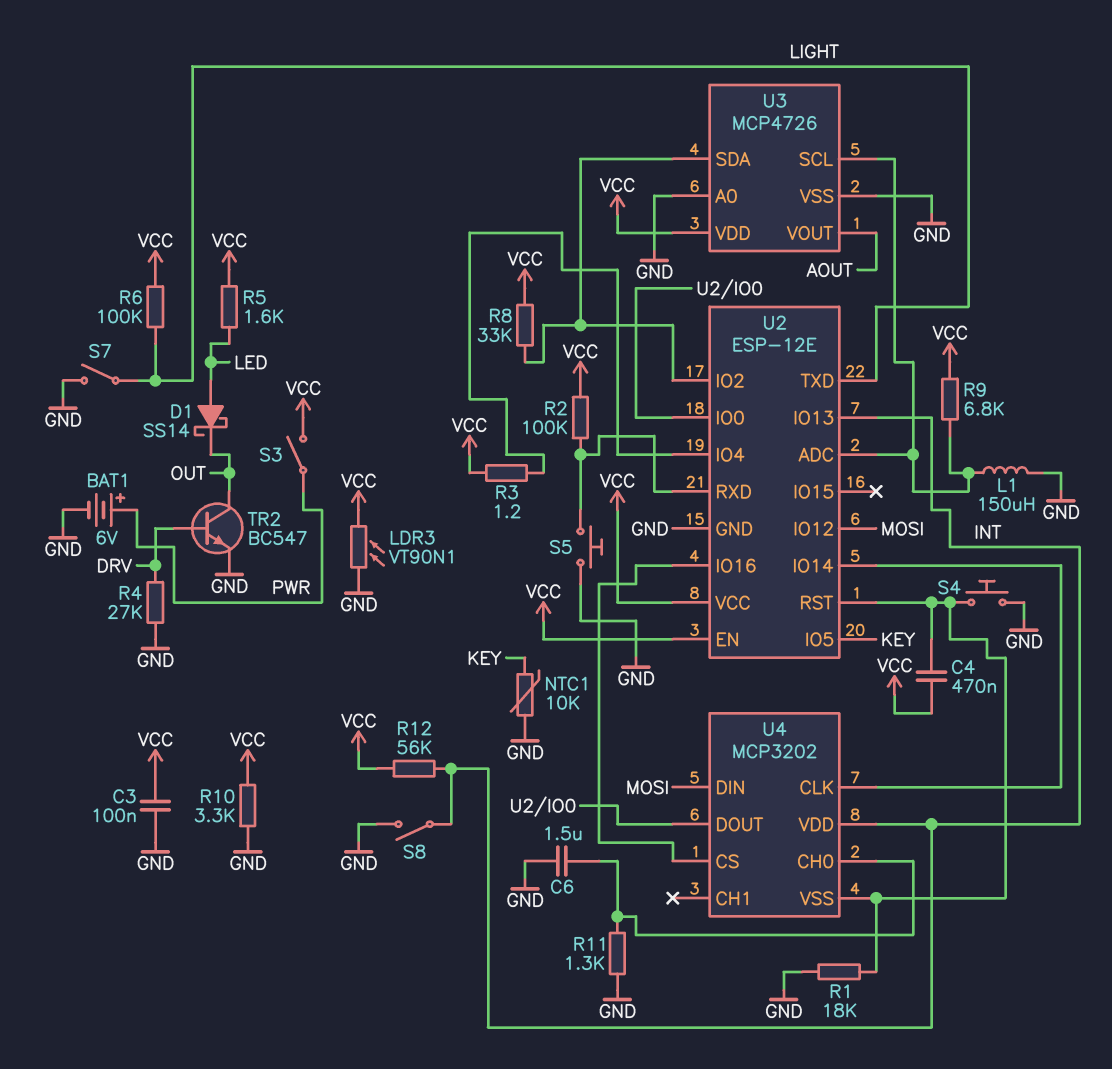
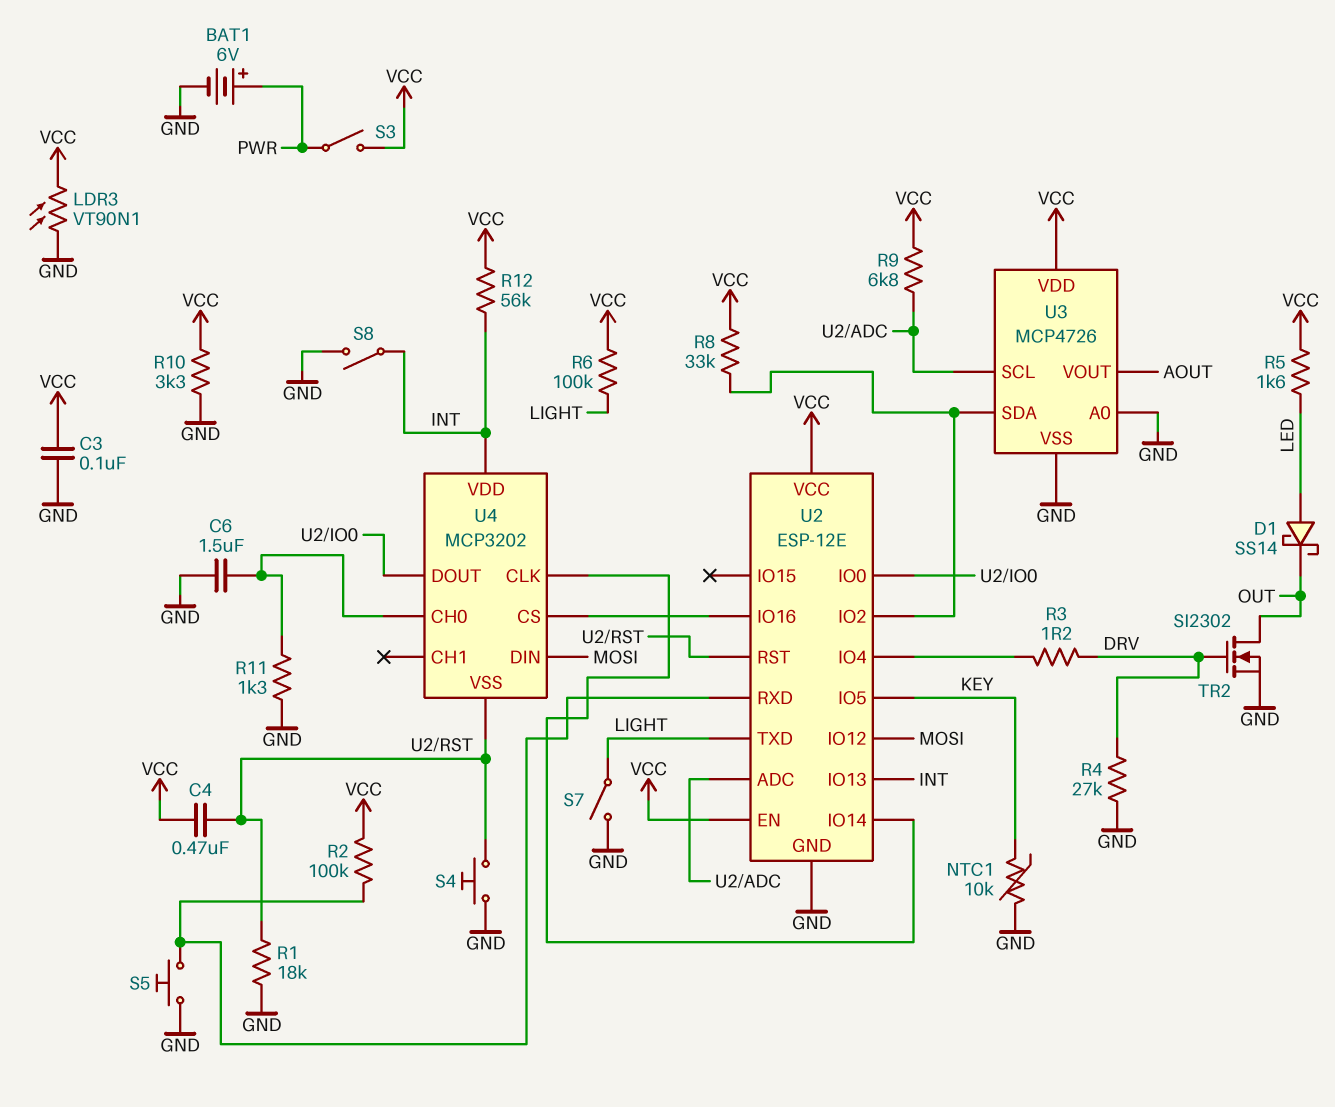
L1: 150uH (GND, U2/ADC) -> none
R3: 1.2 (U2/IO4, VCC) -> 1.2 (DRV, U2/IO4)
TR2: NPN BC547 (B DRV, C OUT, E GND) -> NMOS SI2302 (G DRV, D OUT, S GND)

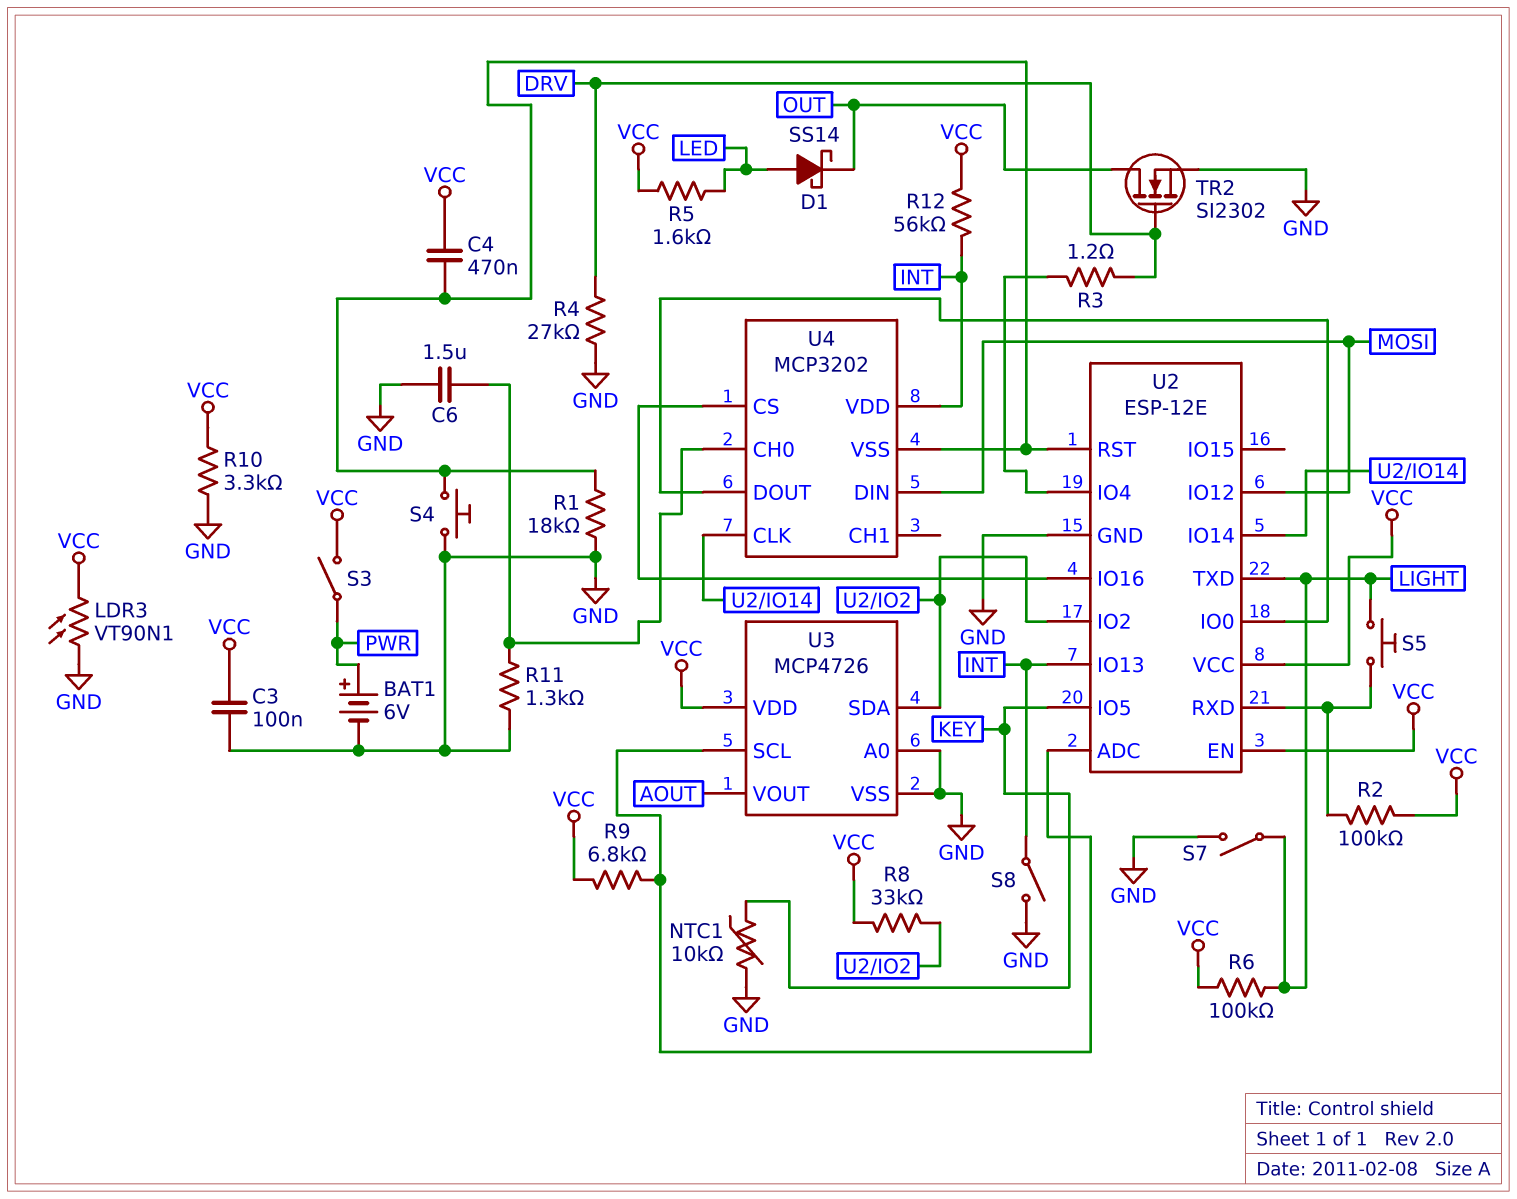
S5: button (GND, U2/RXD) -> button (LIGHT, U2/RXD)

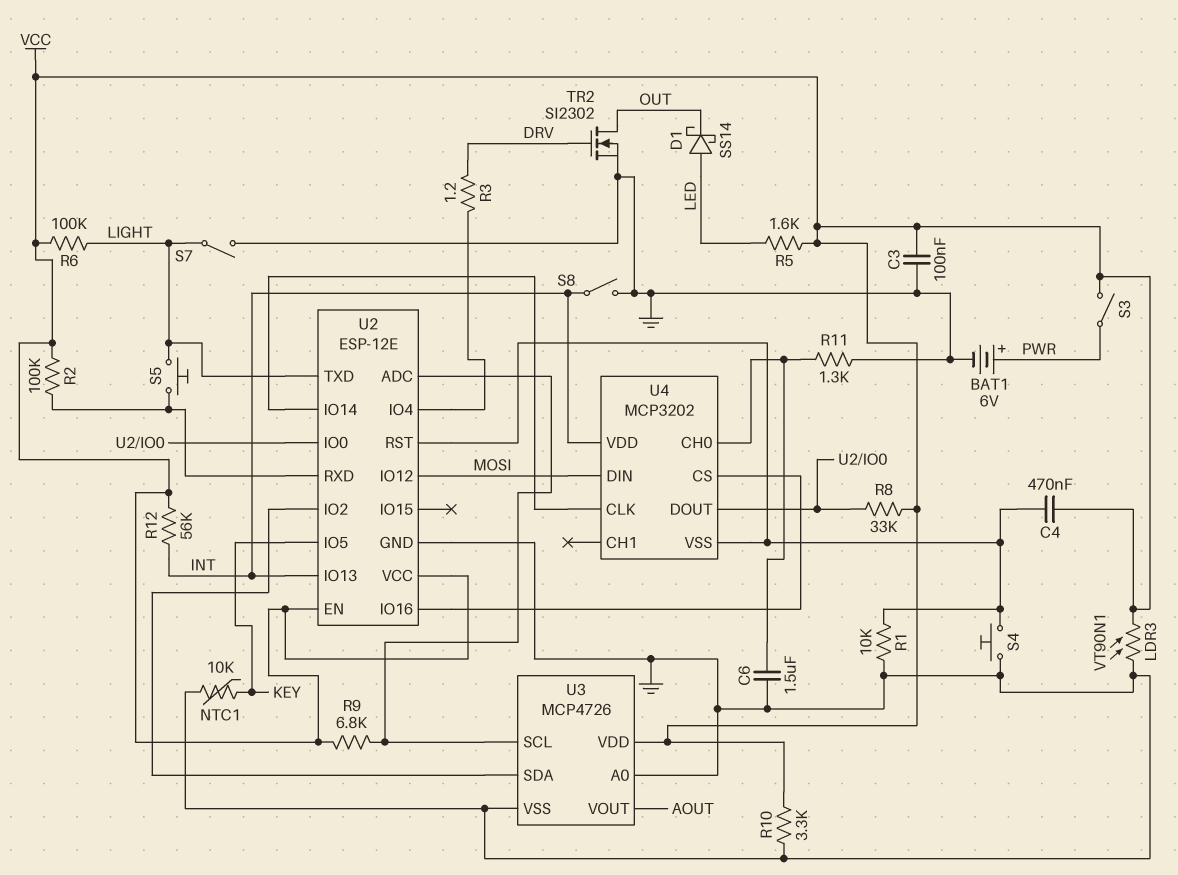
R1: 18k (GND, U2/RST) -> 10k (GND, U2/RST)
R4: 27k (DRV, GND) -> none
R8: 33k (U2/IO2, VCC) -> 33k (U2/IO0, VCC)

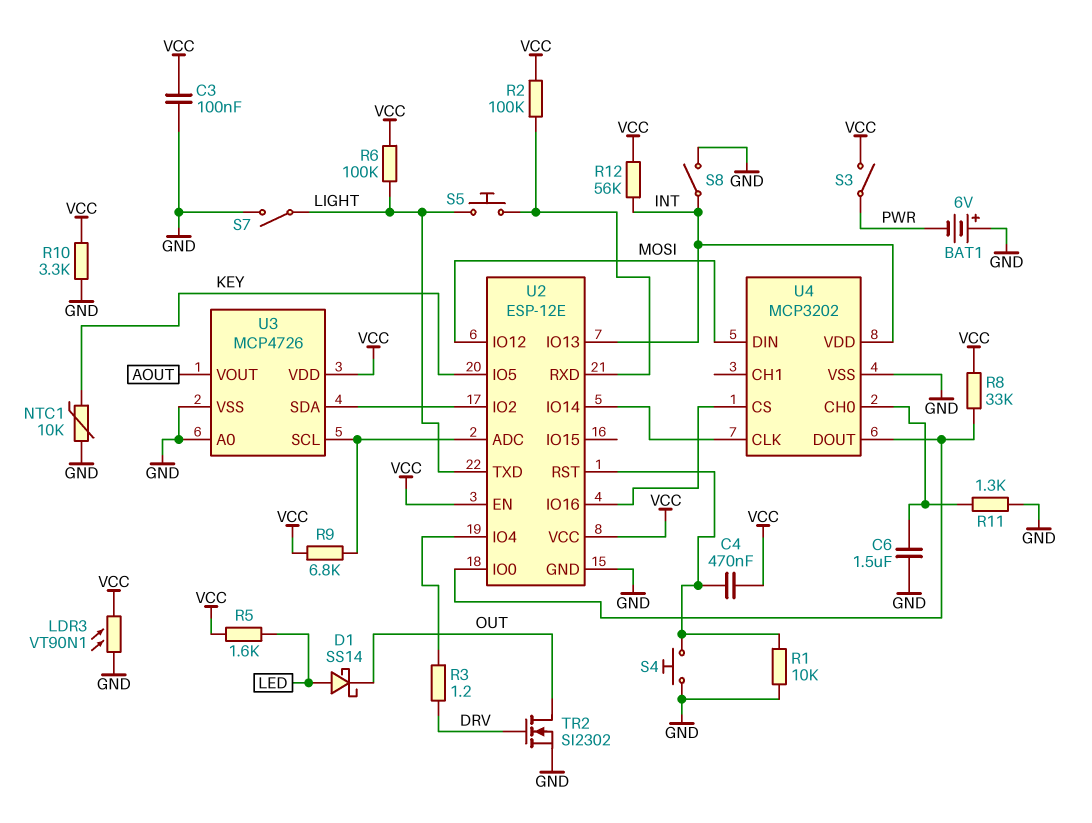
BAT1: 6V (plus PWR, minus GND) -> 6V (plus GND, minus PWR)
U4 pin VSS: U2/RST -> GND

